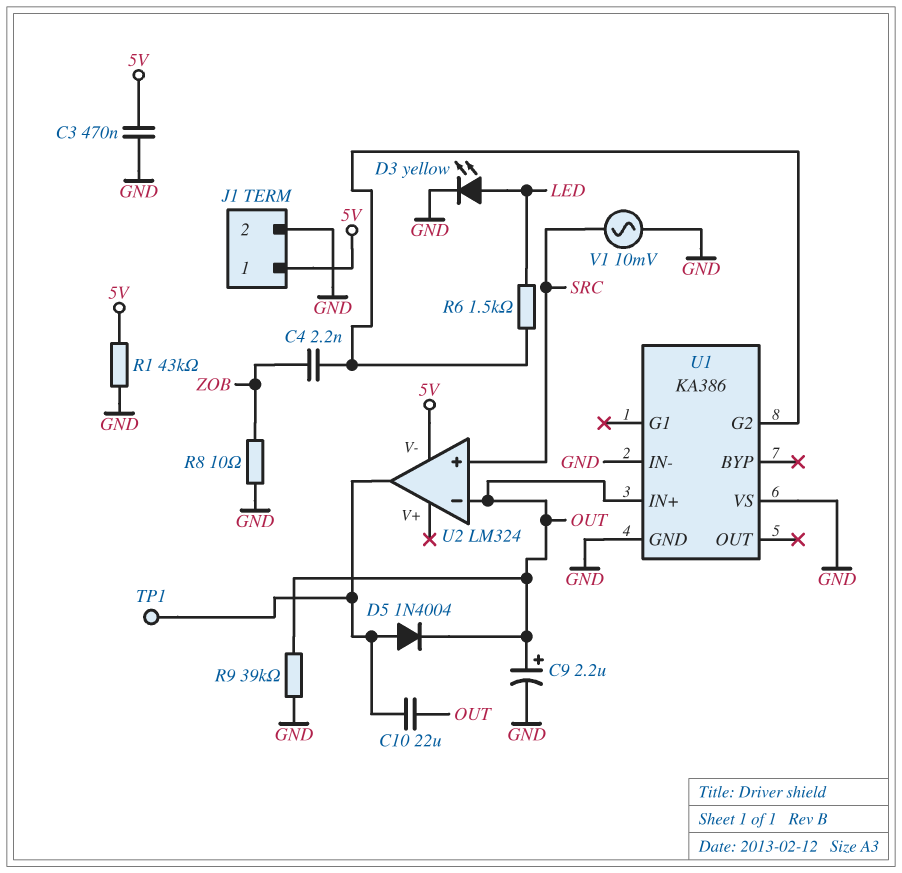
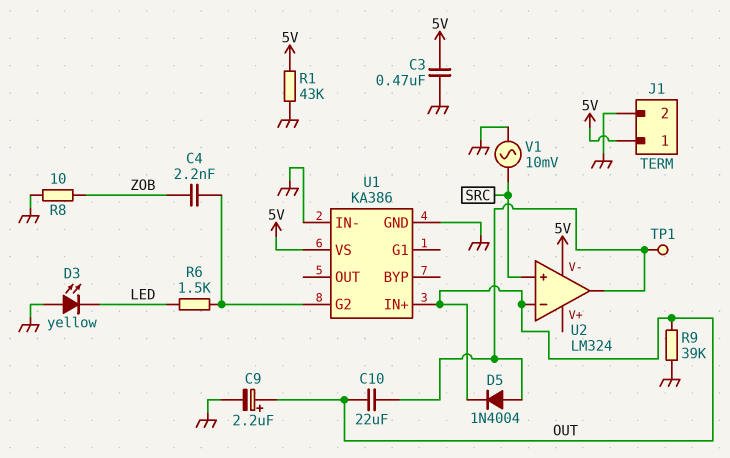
D3: LED yellow (A LED, K GND) -> LED yellow (A GND, K LED)
U1 pin VS: GND -> 5V

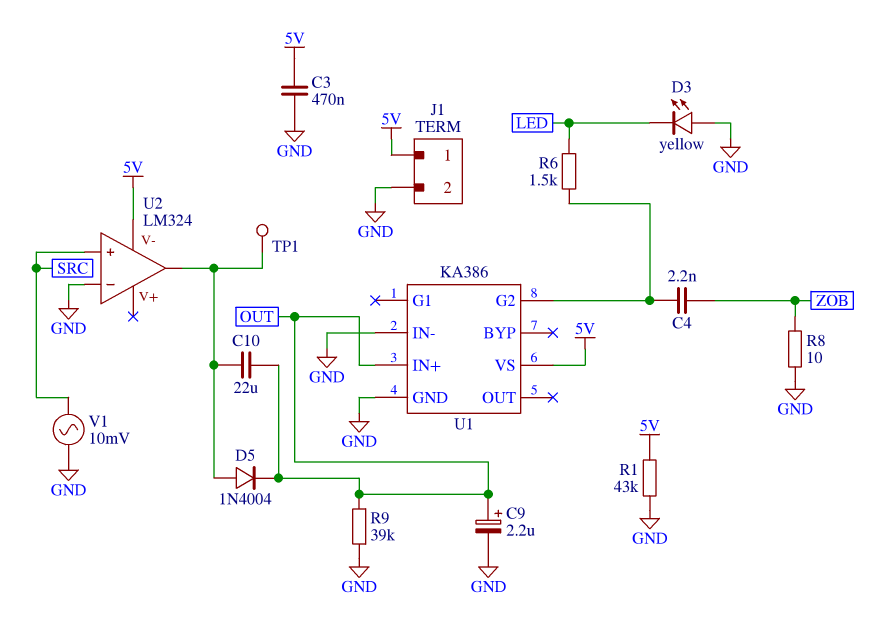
U2 pin in-: OUT -> GND

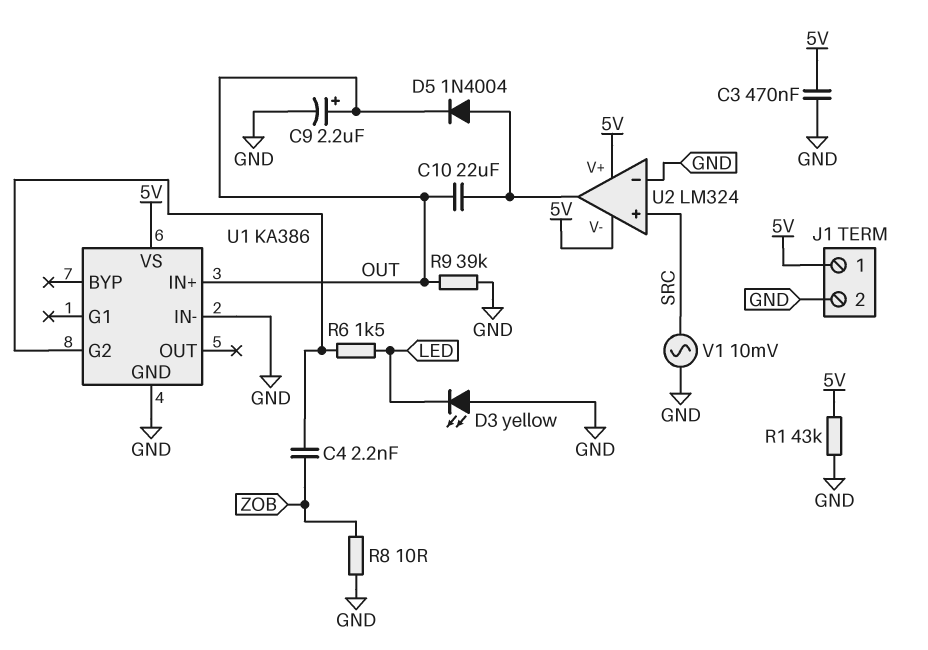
TP1: test point (U2/out) -> none
U2 pin V+: none -> 5V

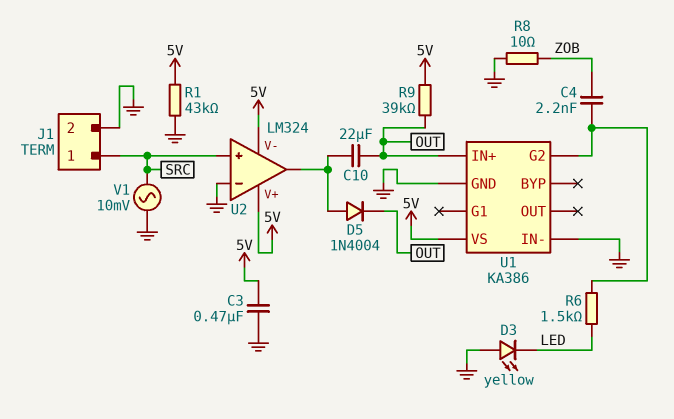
C9: 2.2uF (plus OUT, minus GND) -> none
J1 pin 1: 5V -> SRC
R9: 39k (GND, OUT) -> 39k (5V, OUT)

